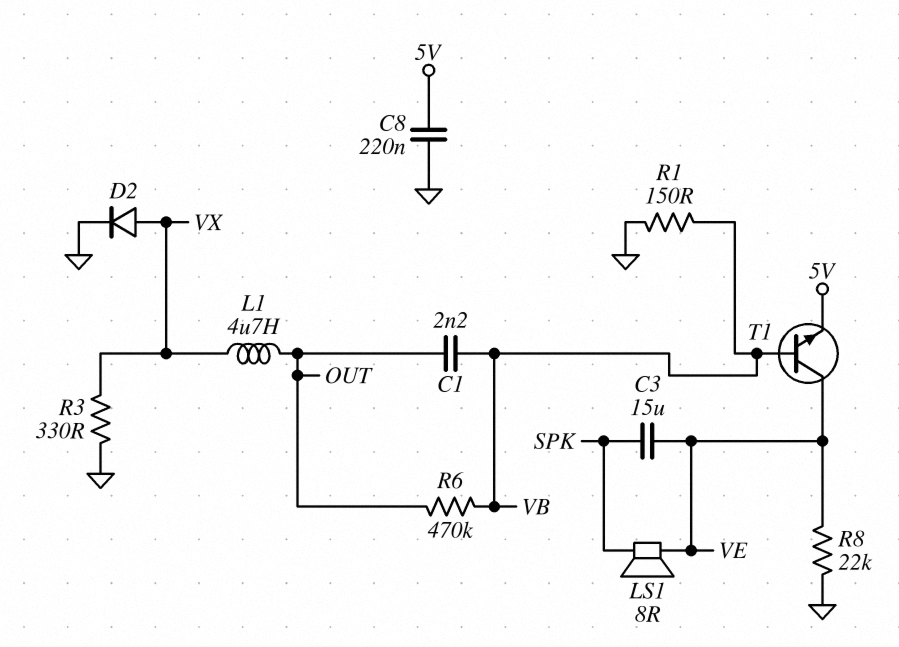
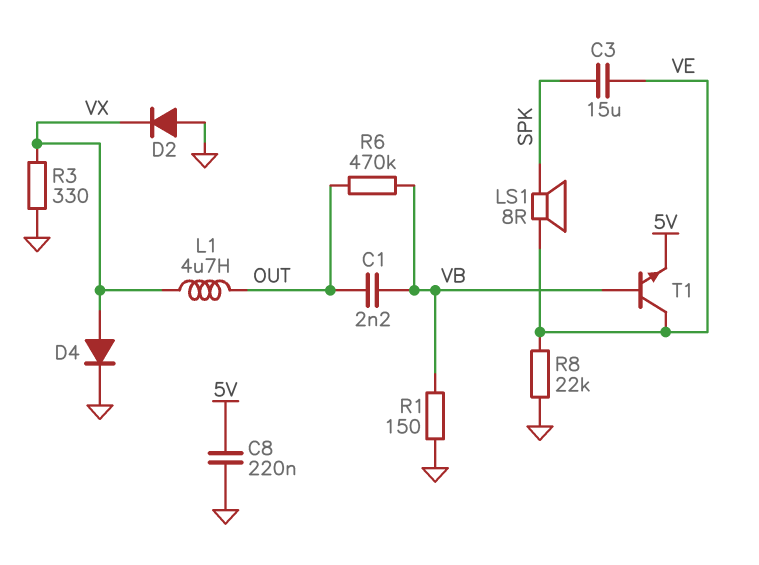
D2: diode (A VX, K GND) -> diode (A GND, K VX)
D4: none -> diode (A VX, K GND)

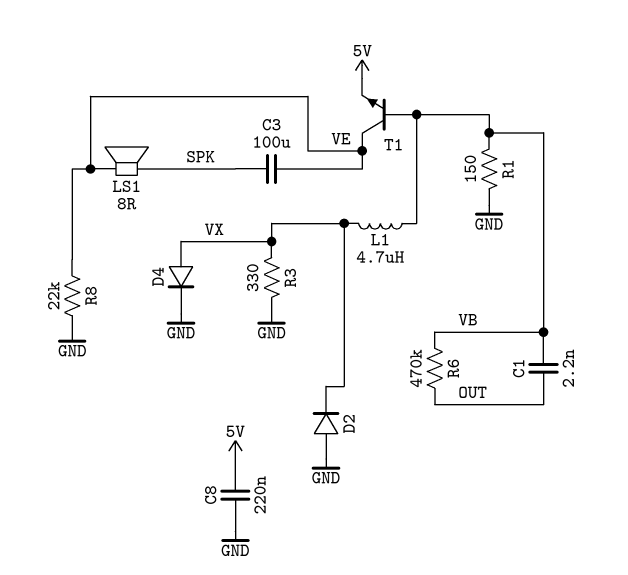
C3: 15uF (SPK, VE) -> 100uF (SPK, VE)
L1: 4.7uH (OUT, VX) -> 4.7uH (VB, VX)

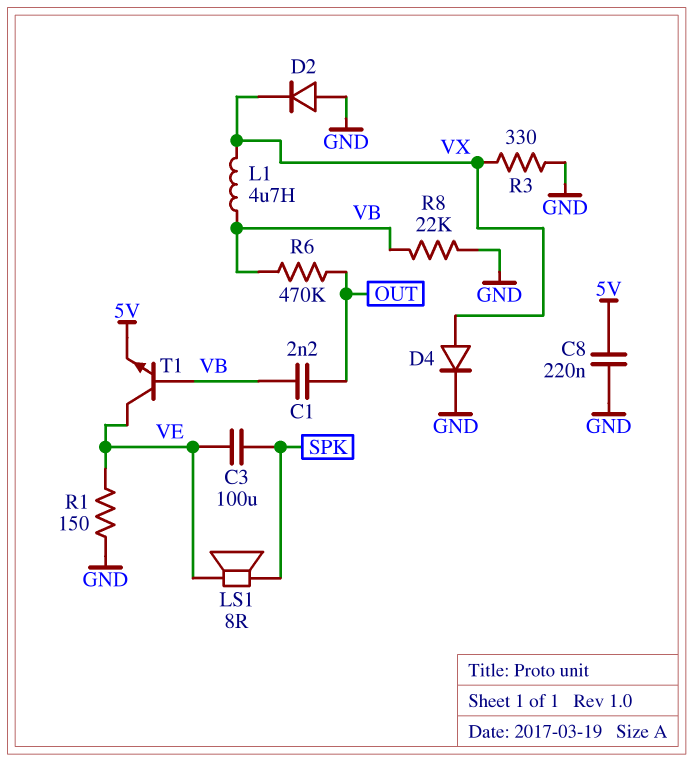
R1: 150 (GND, VB) -> 150 (GND, VE)
R8: 22k (GND, VE) -> 22k (GND, VB)

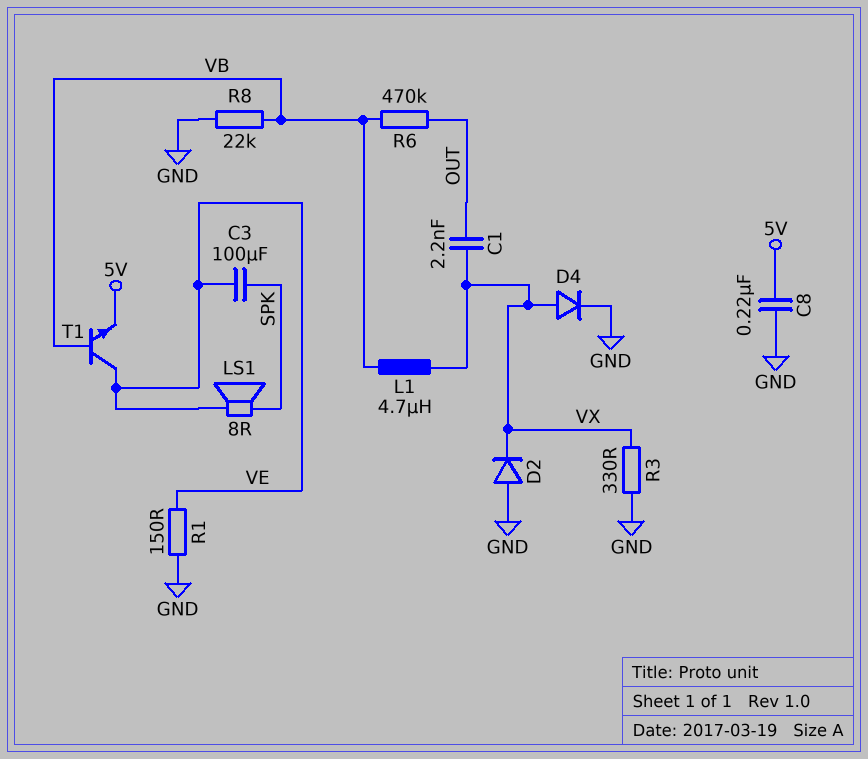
C1: 2.2nF (OUT, VB) -> 2.2nF (OUT, VX)

